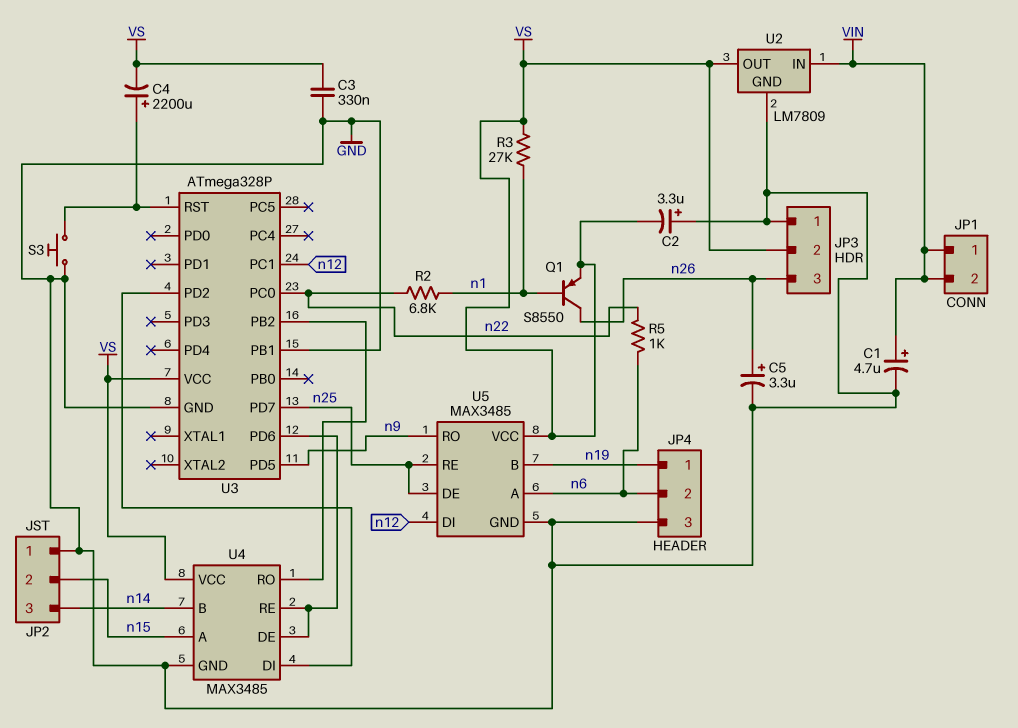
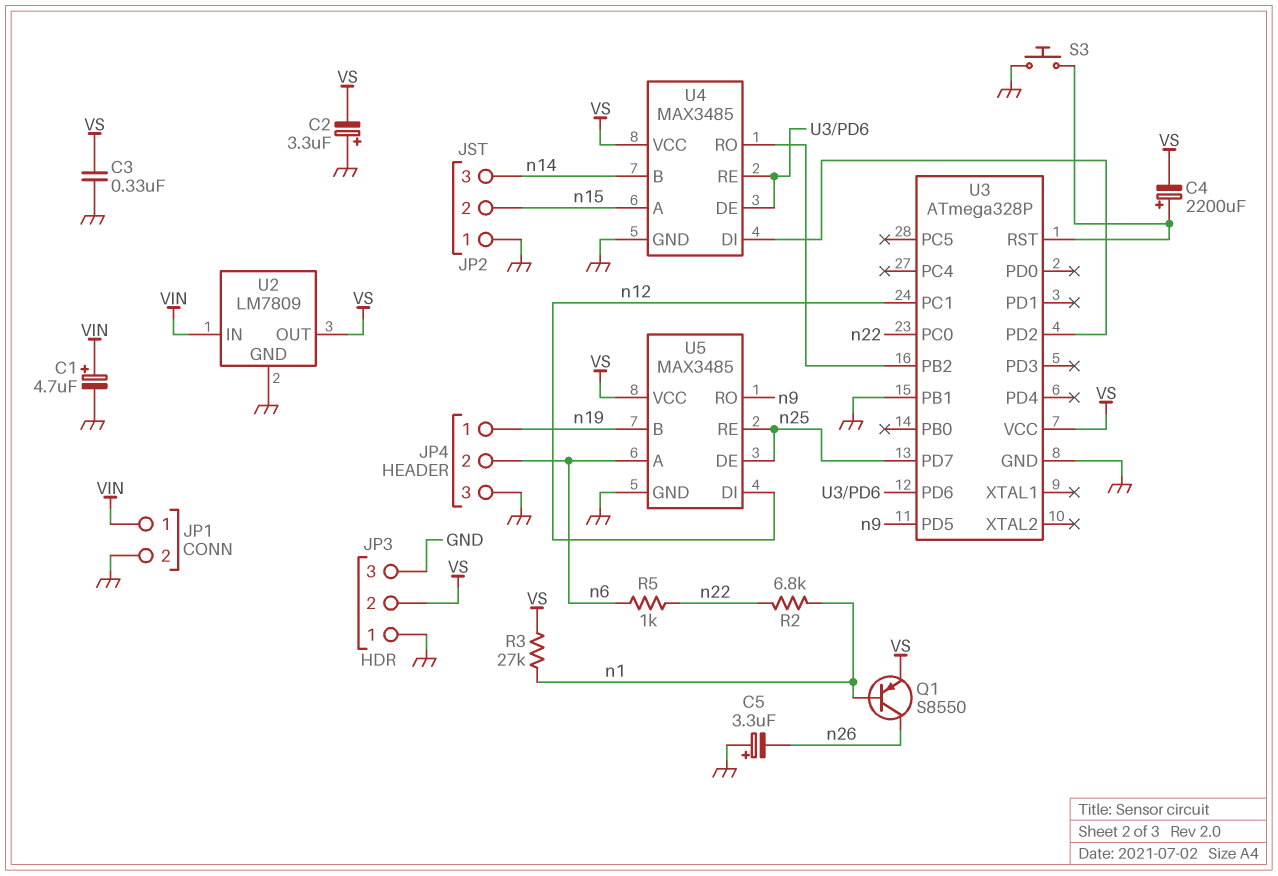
C5: 3.3uF (plus n26, minus GND) -> 3.3uF (plus GND, minus n26)
JP1 pin 2: VIN -> GND
JP3 pin 3: n26 -> GND

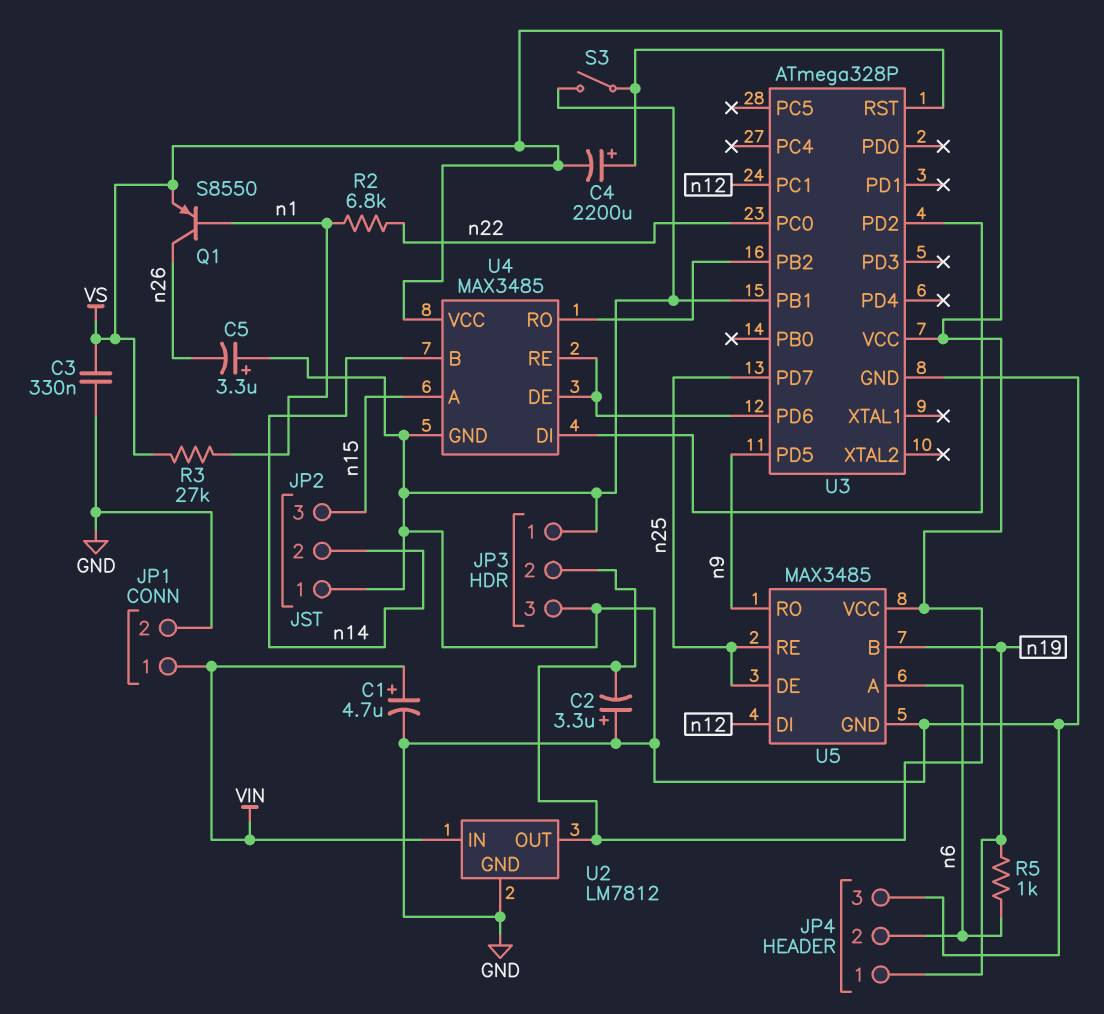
JP2 pin 2: n15 -> n14
JP2 pin 3: n14 -> n15
R5: 1k (n6, n22) -> 1k (n6, n19)
S3: button (GND, U3/RST) -> switch (GND, U3/RST)
U2: LM7809 -> LM7812

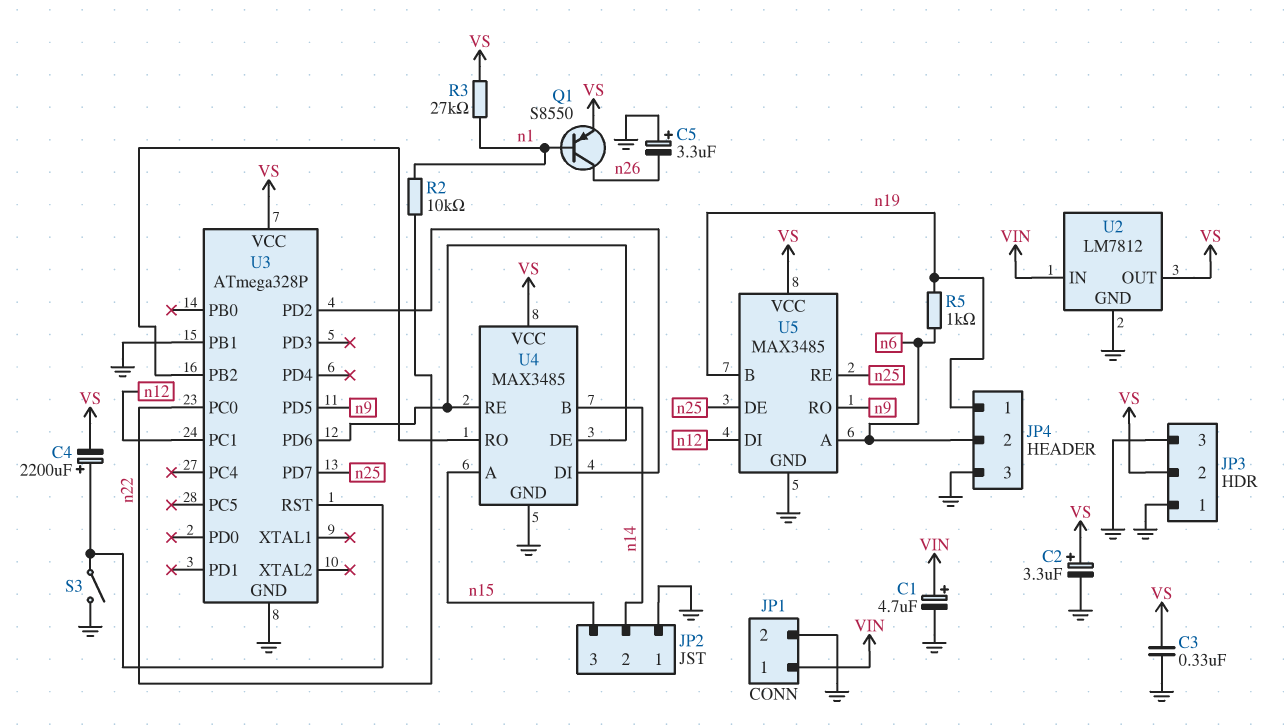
C2: 3.3uF (plus GND, minus VS) -> 3.3uF (plus VS, minus GND)
R2: 6.8k (n1, n22) -> 10k (n1, n22)

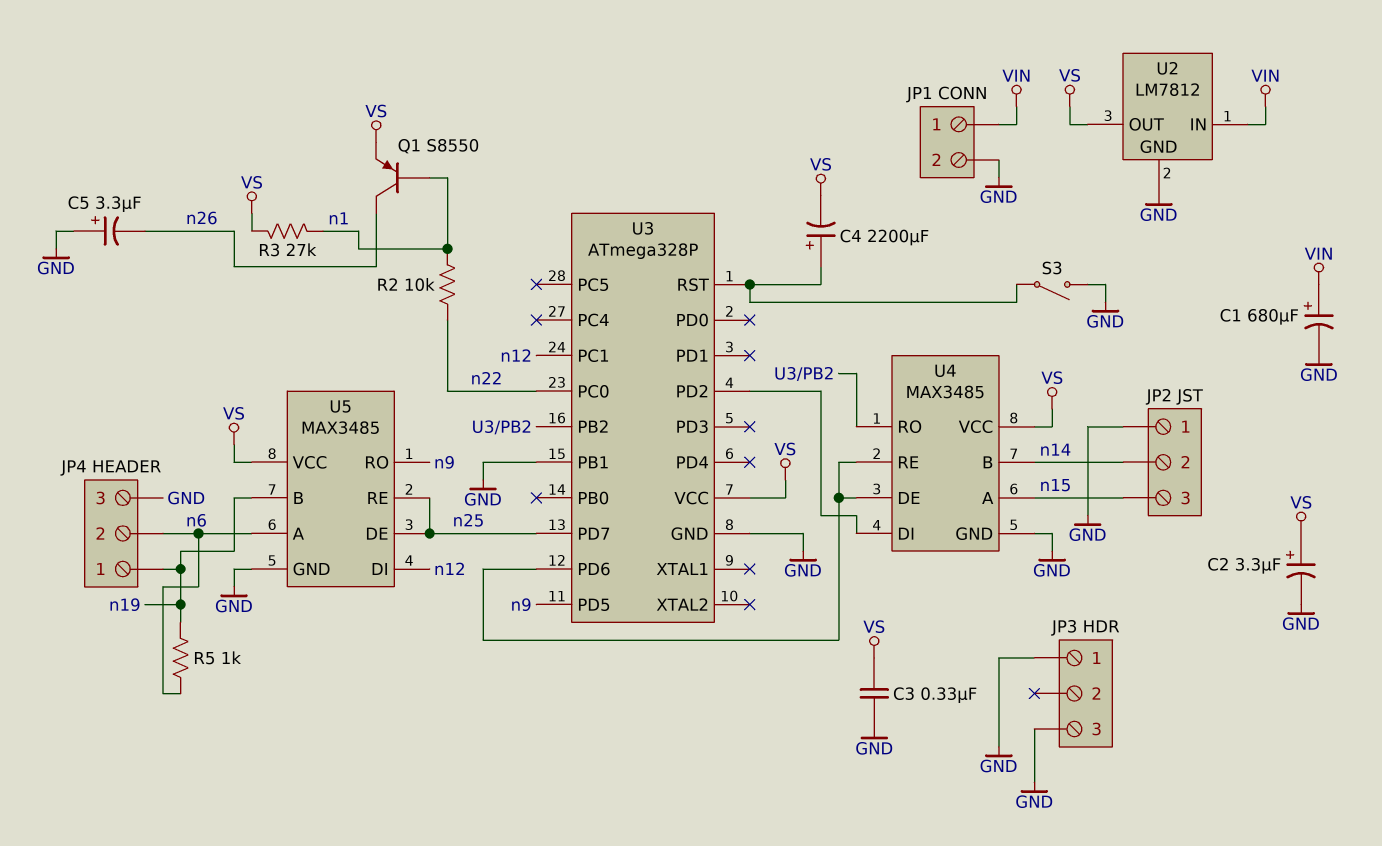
C1: 4.7uF (plus VIN, minus GND) -> 680uF (plus VIN, minus GND)
JP3 pin 2: VS -> none

